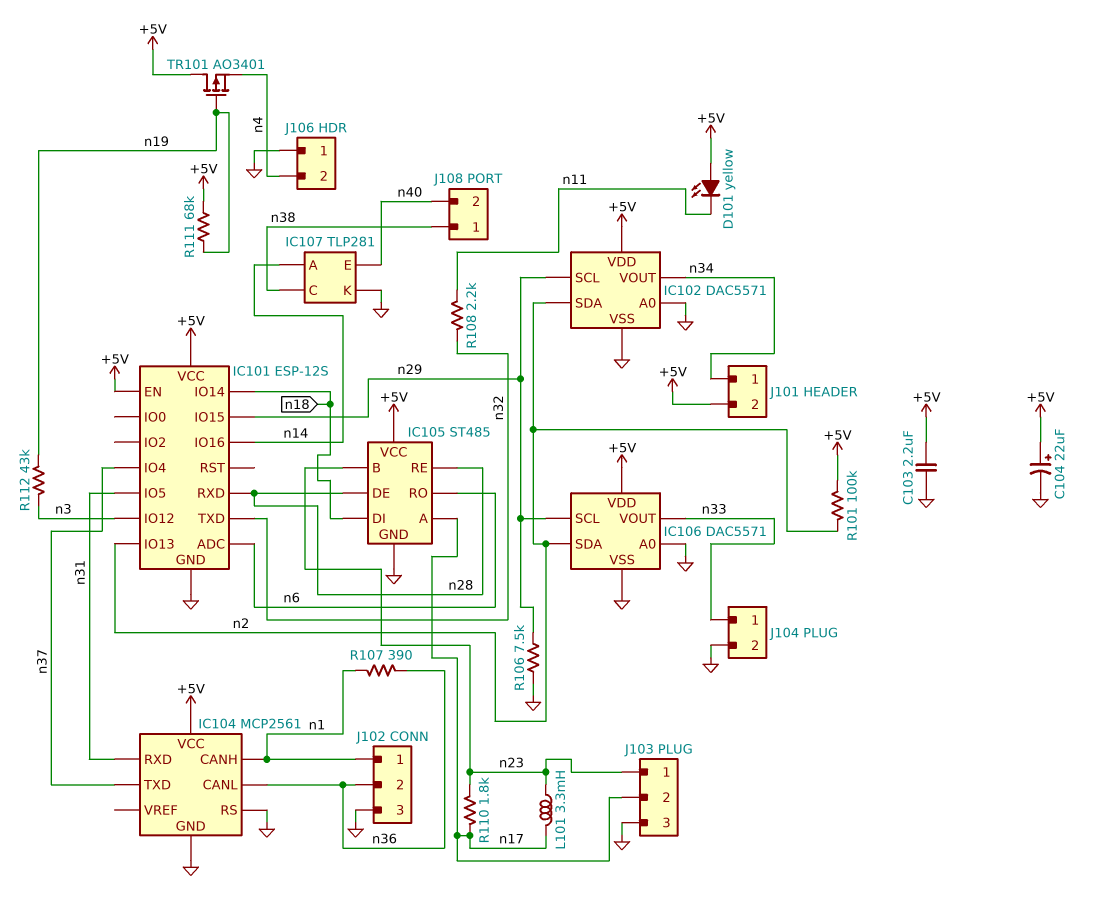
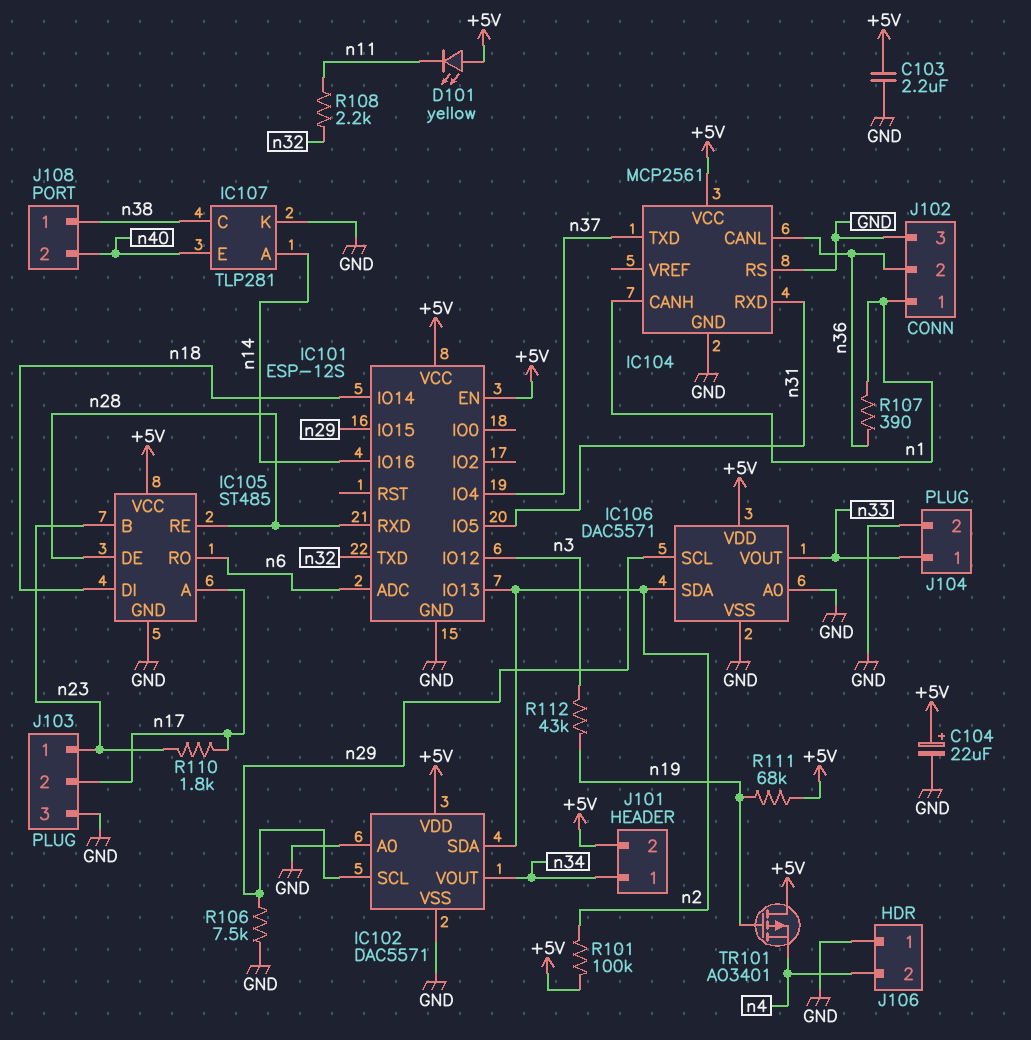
L101: 3.3mH (n17, n23) -> none

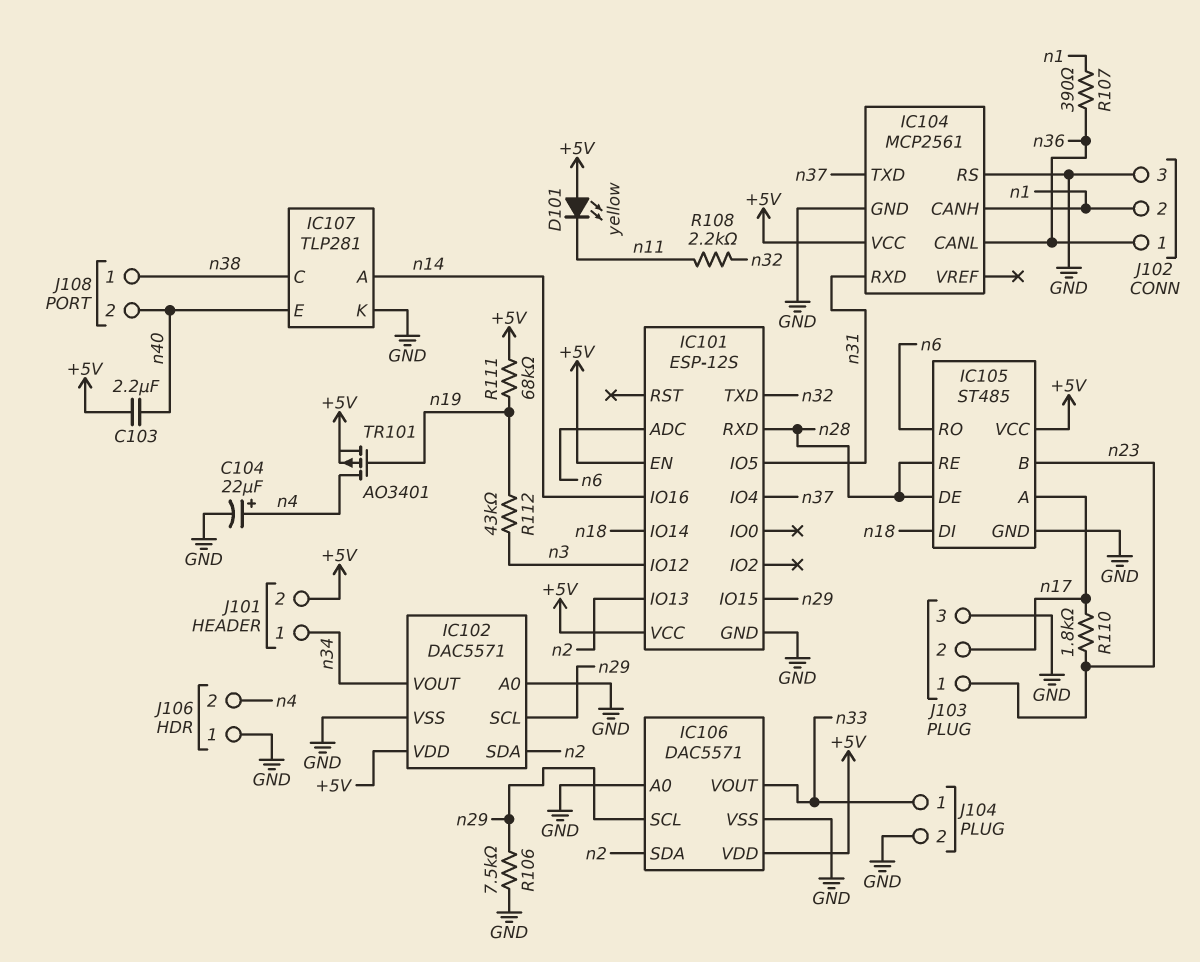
C103: 2.2uF (+5V, GND) -> 2.2uF (+5V, n40)
C104: 22uF (plus +5V, minus GND) -> 22uF (plus n4, minus GND)
J102 pin 1: n1 -> n36
J102 pin 2: n36 -> n1
R101: 100k (+5V, n2) -> none
TR101: PMOS AO3401 (G n19, D +5V, S n4) -> PMOS AO3401 (G n19, D n4, S +5V)

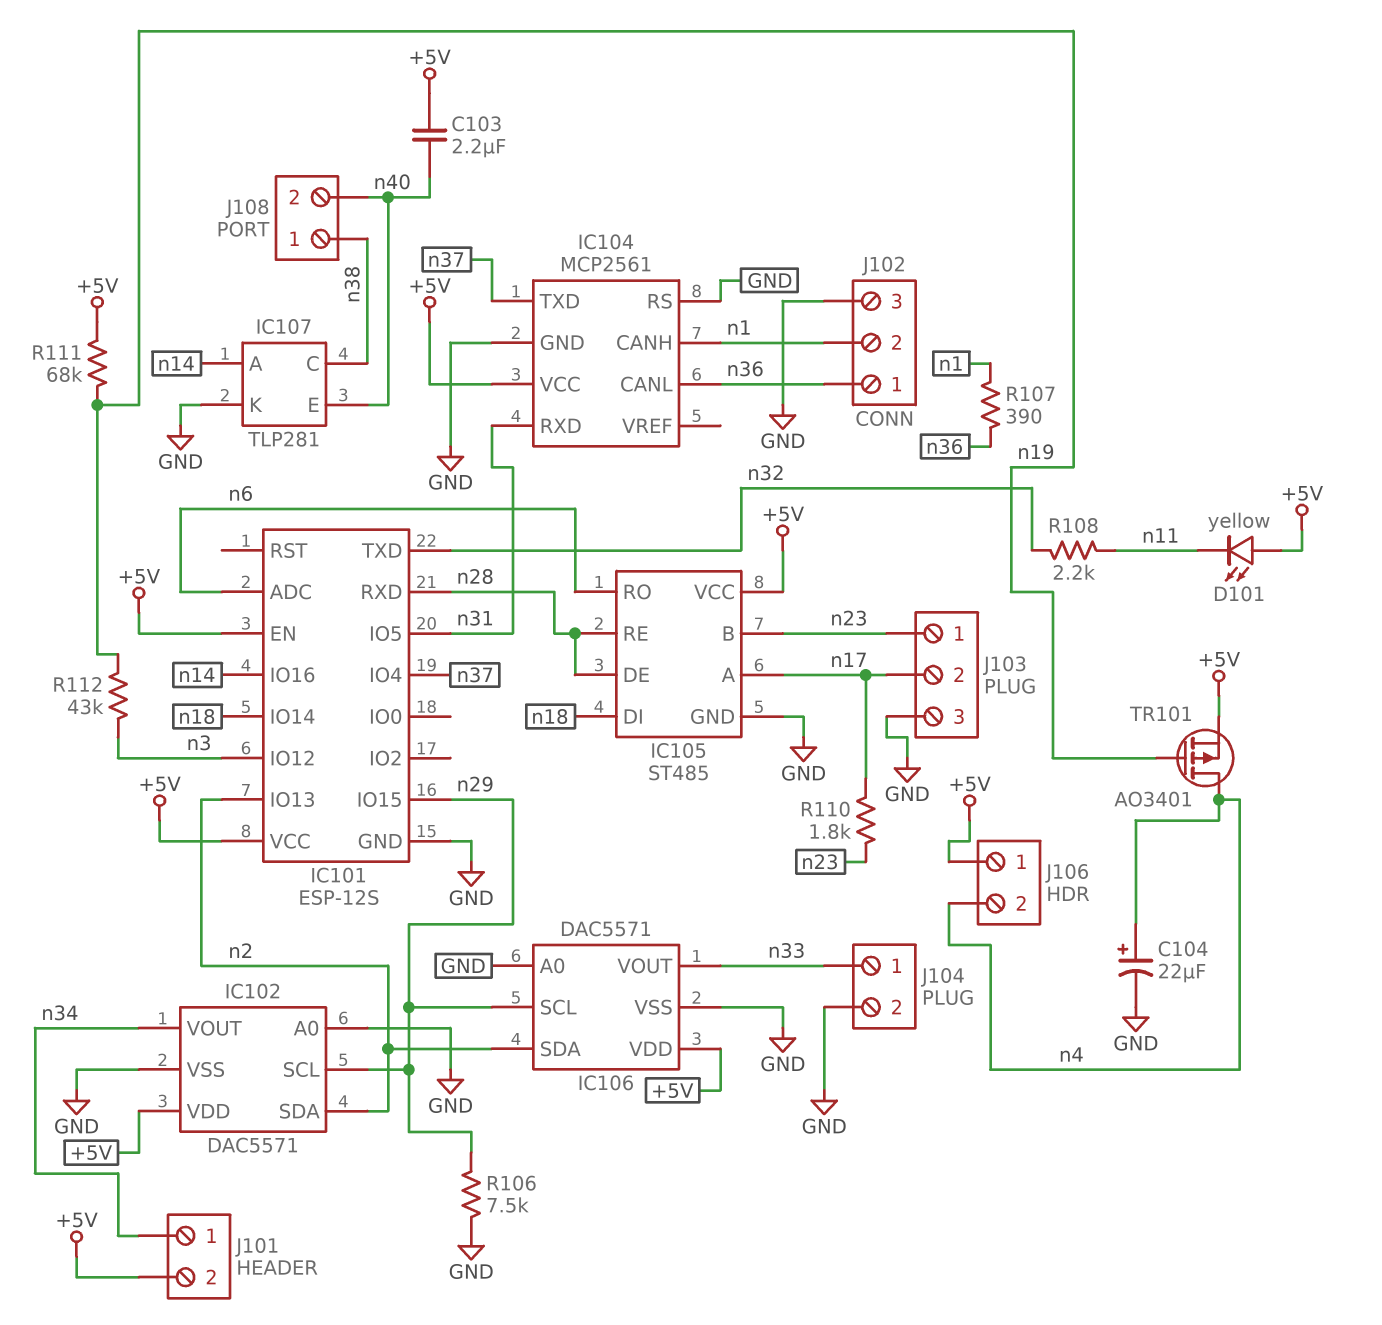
J106 pin 1: GND -> +5V

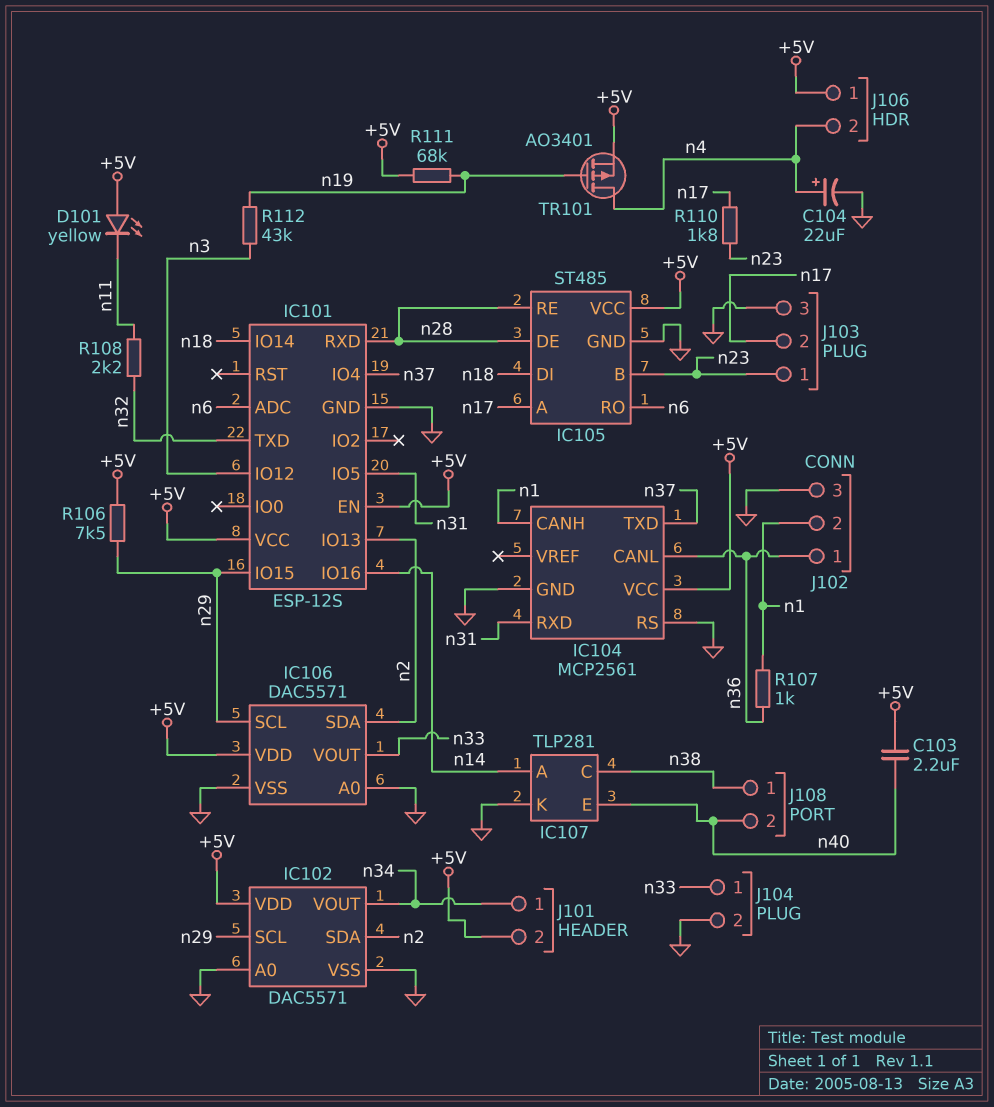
R106: 7.5k (GND, n29) -> 7.5k (+5V, n29)
R107: 390 (n1, n36) -> 1k (n1, n36)

